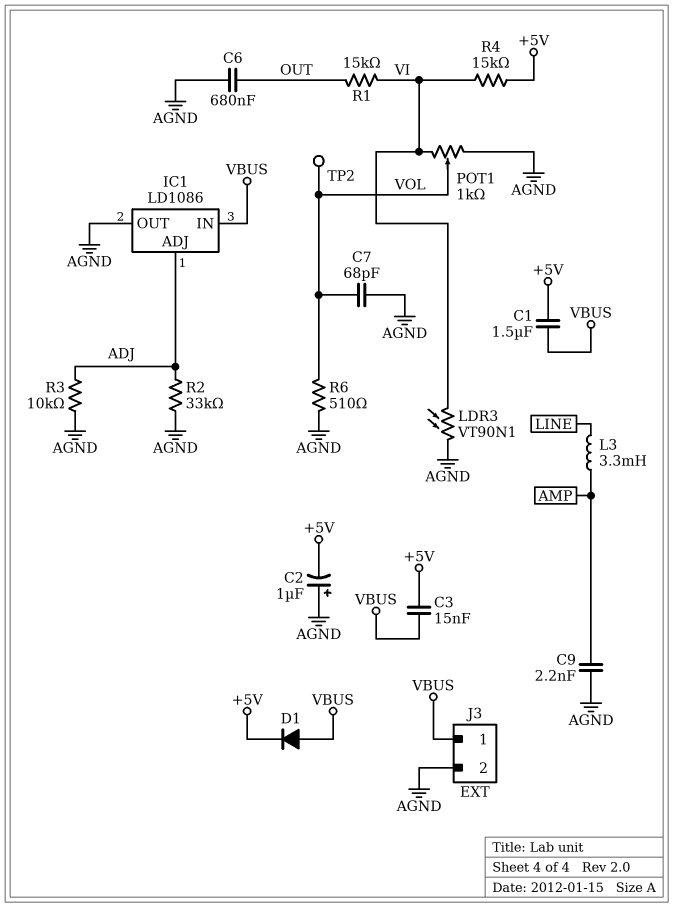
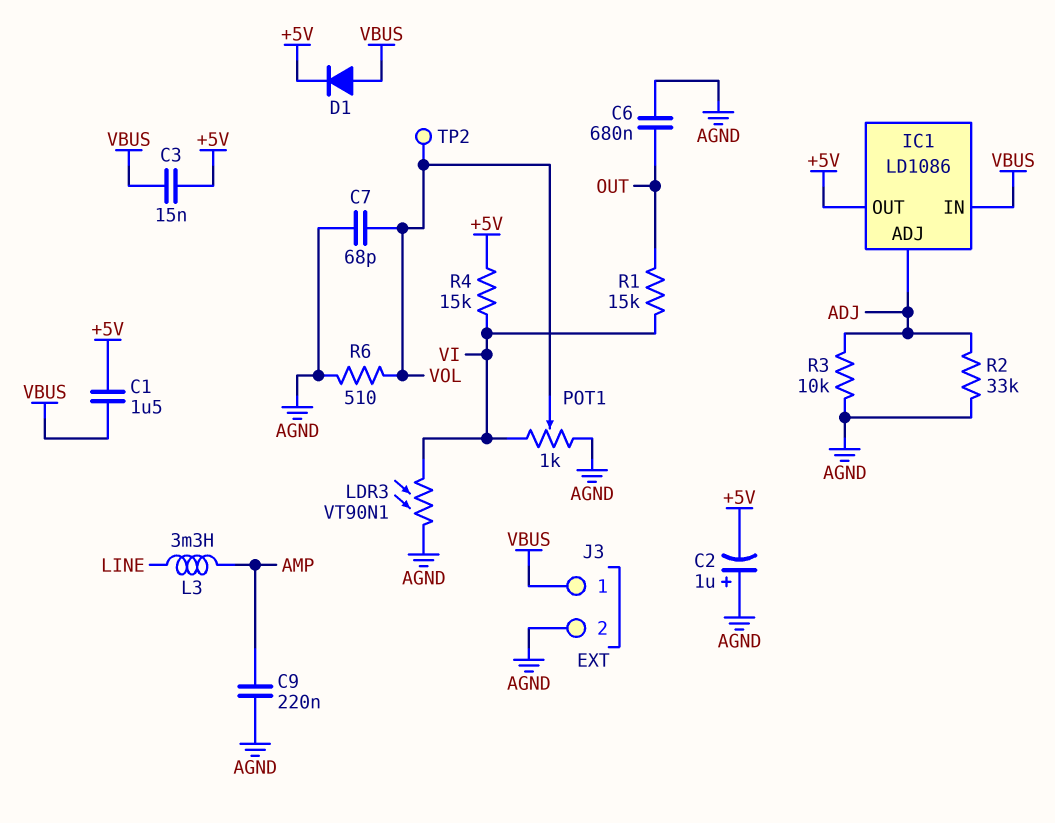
C9: 2.2nF (AGND, AMP) -> 220nF (AGND, AMP)
IC1 pin OUT: AGND -> +5V

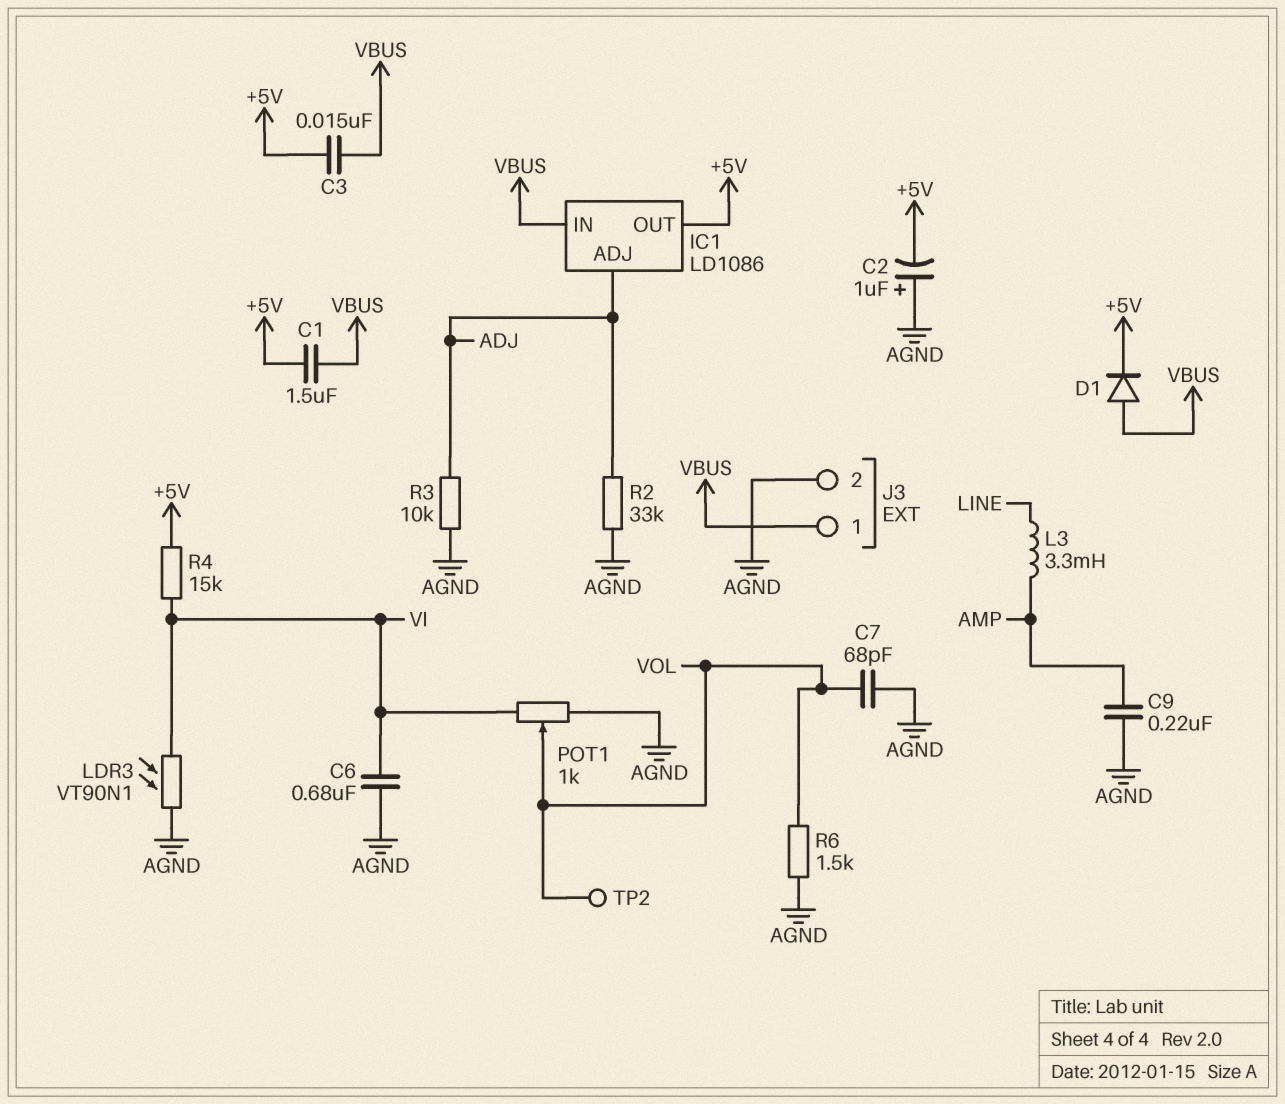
C6: 680nF (AGND, OUT) -> 680nF (AGND, VI)
R1: 15k (OUT, VI) -> none
R6: 510 (AGND, VOL) -> 1.5k (AGND, VOL)

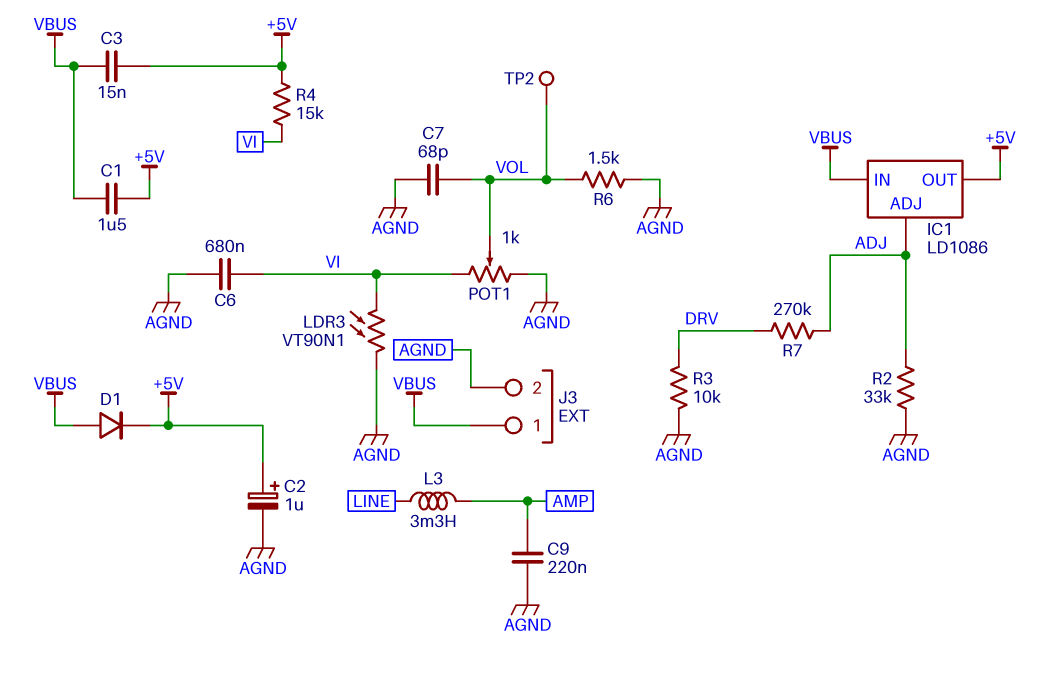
C2: 1uF (plus AGND, minus +5V) -> 1uF (plus +5V, minus AGND)
R3: 10k (ADJ, AGND) -> 10k (AGND, DRV)
R7: none -> 270k (ADJ, DRV)

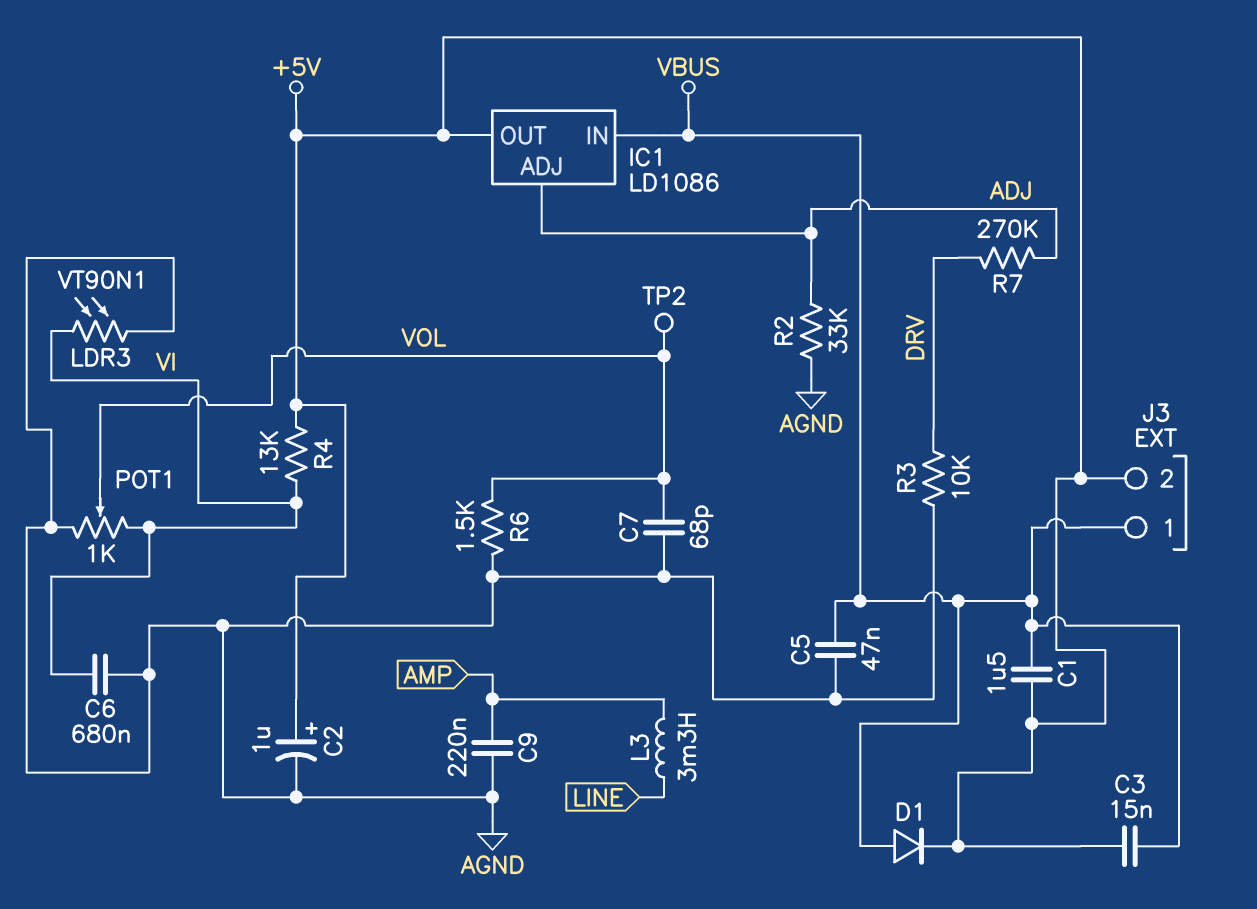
C5: none -> 47nF (AGND, VBUS)
J3 pin 2: AGND -> +5V
R4: 15k (+5V, VI) -> 13k (+5V, VI)

